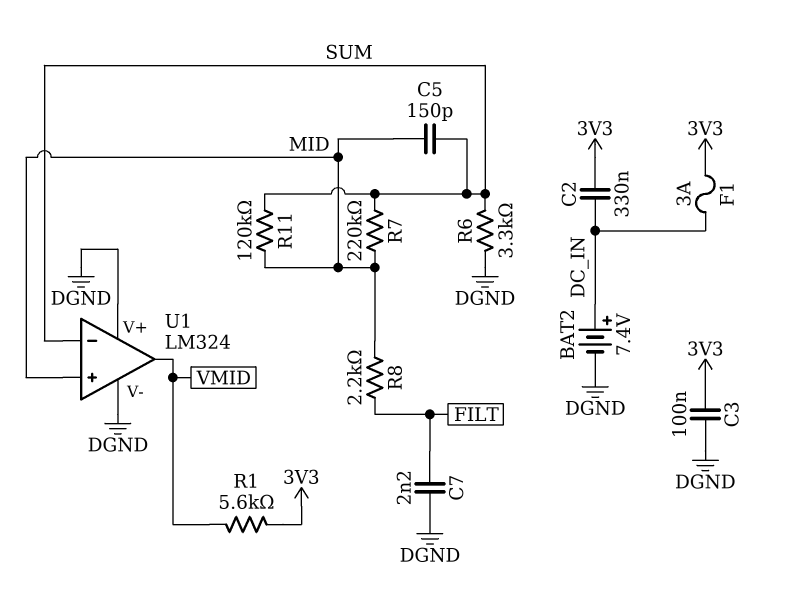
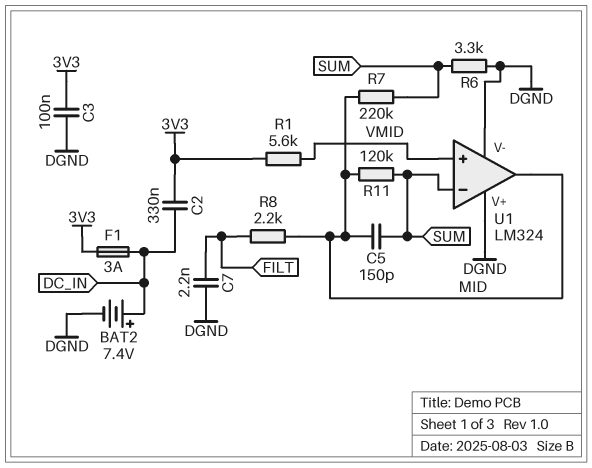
U1 pin in+: MID -> VMID
U1 pin out: VMID -> MID

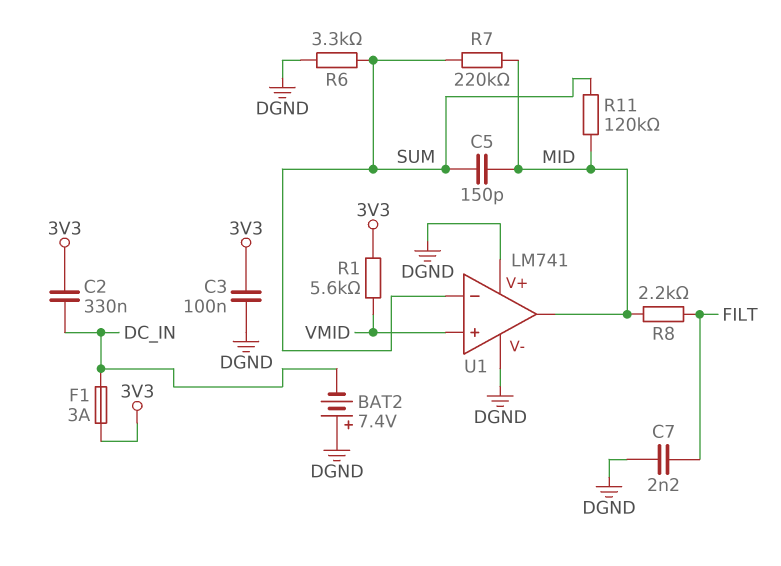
BAT2: 7.4V (plus DC_IN, minus DGND) -> 7.4V (plus DGND, minus DC_IN)
U1: LM324 -> LM741

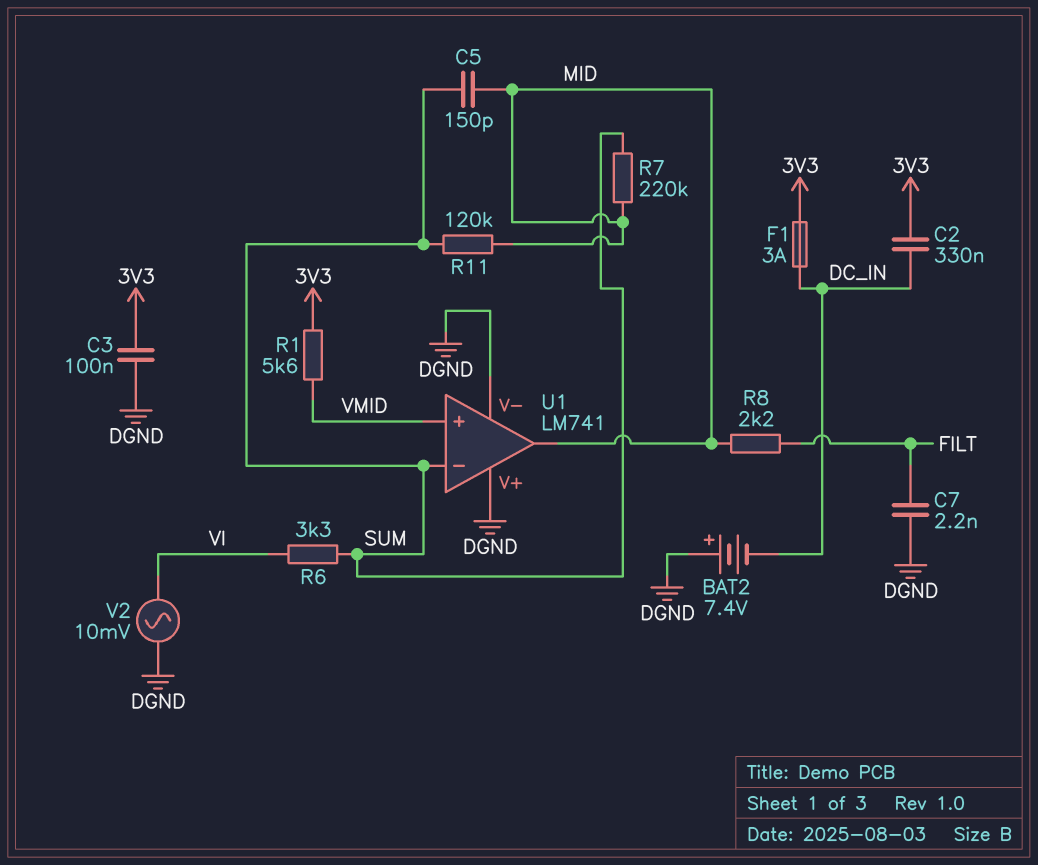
R6: 3.3k (DGND, SUM) -> 3.3k (SUM, VI)
V2: none -> AC 10mV (DGND, VI)

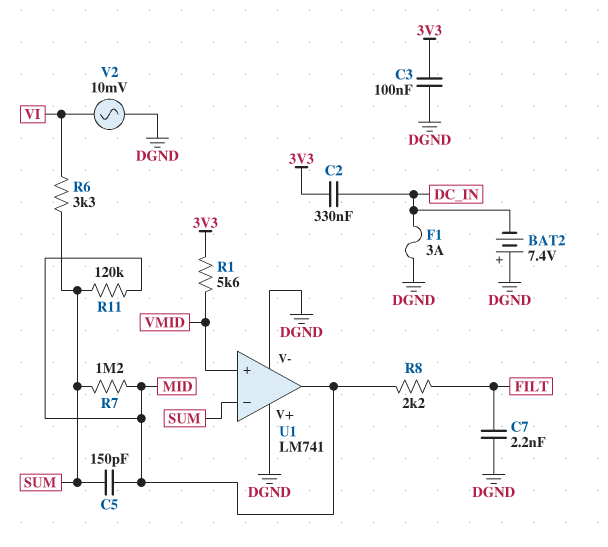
F1: 3A (3V3, DC_IN) -> 3A (DC_IN, DGND)
R7: 220k (MID, SUM) -> 1.2M (MID, SUM)

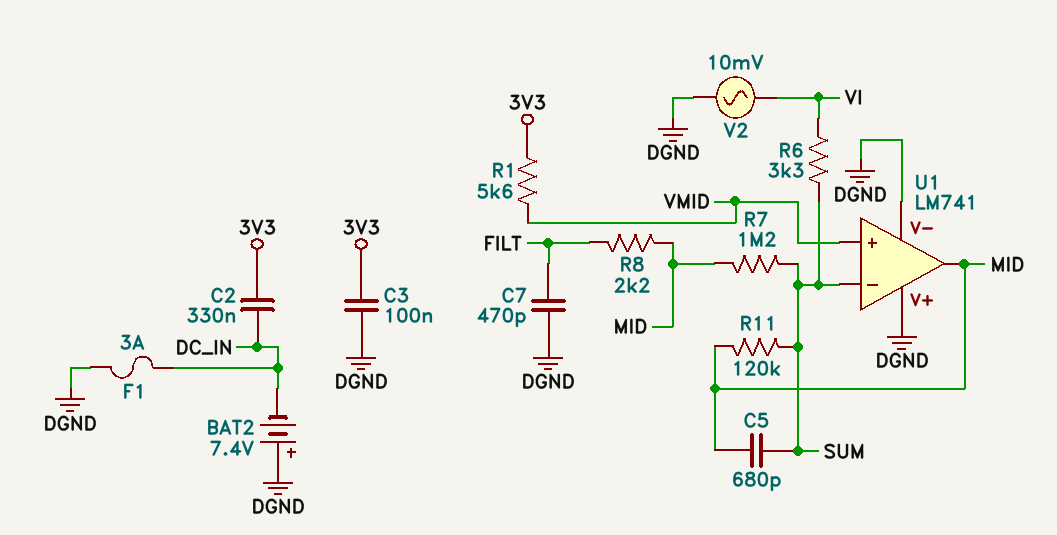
C5: 150pF (MID, SUM) -> 680pF (MID, SUM)
C7: 2.2nF (DGND, FILT) -> 470pF (DGND, FILT)

